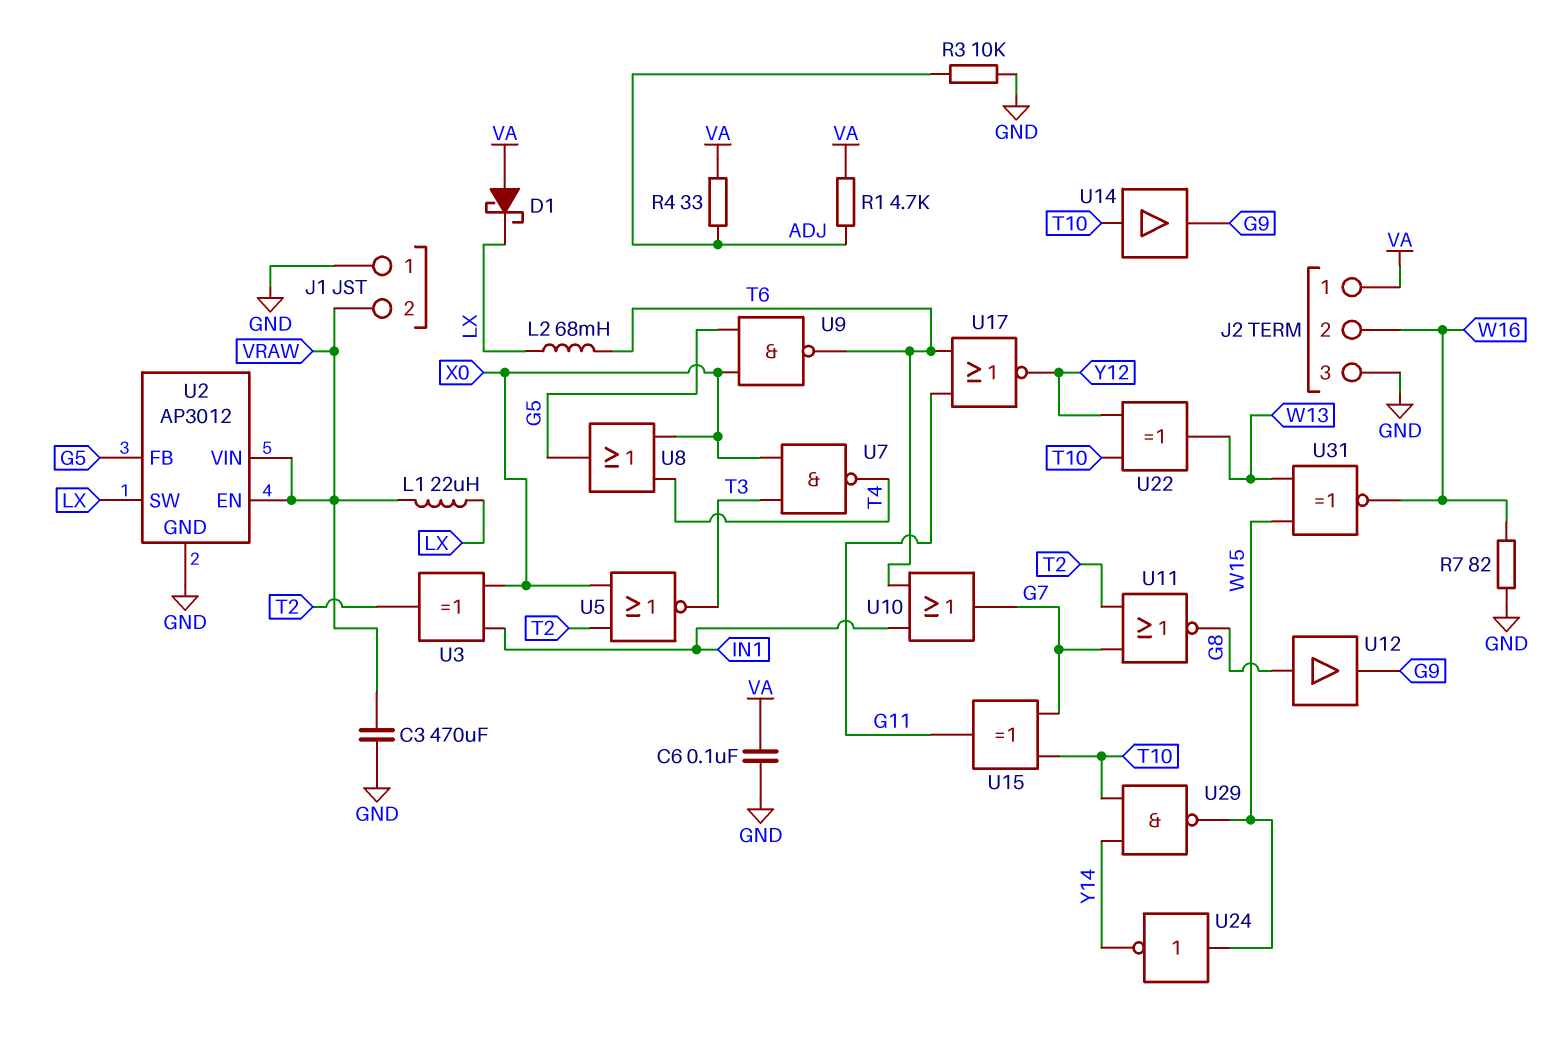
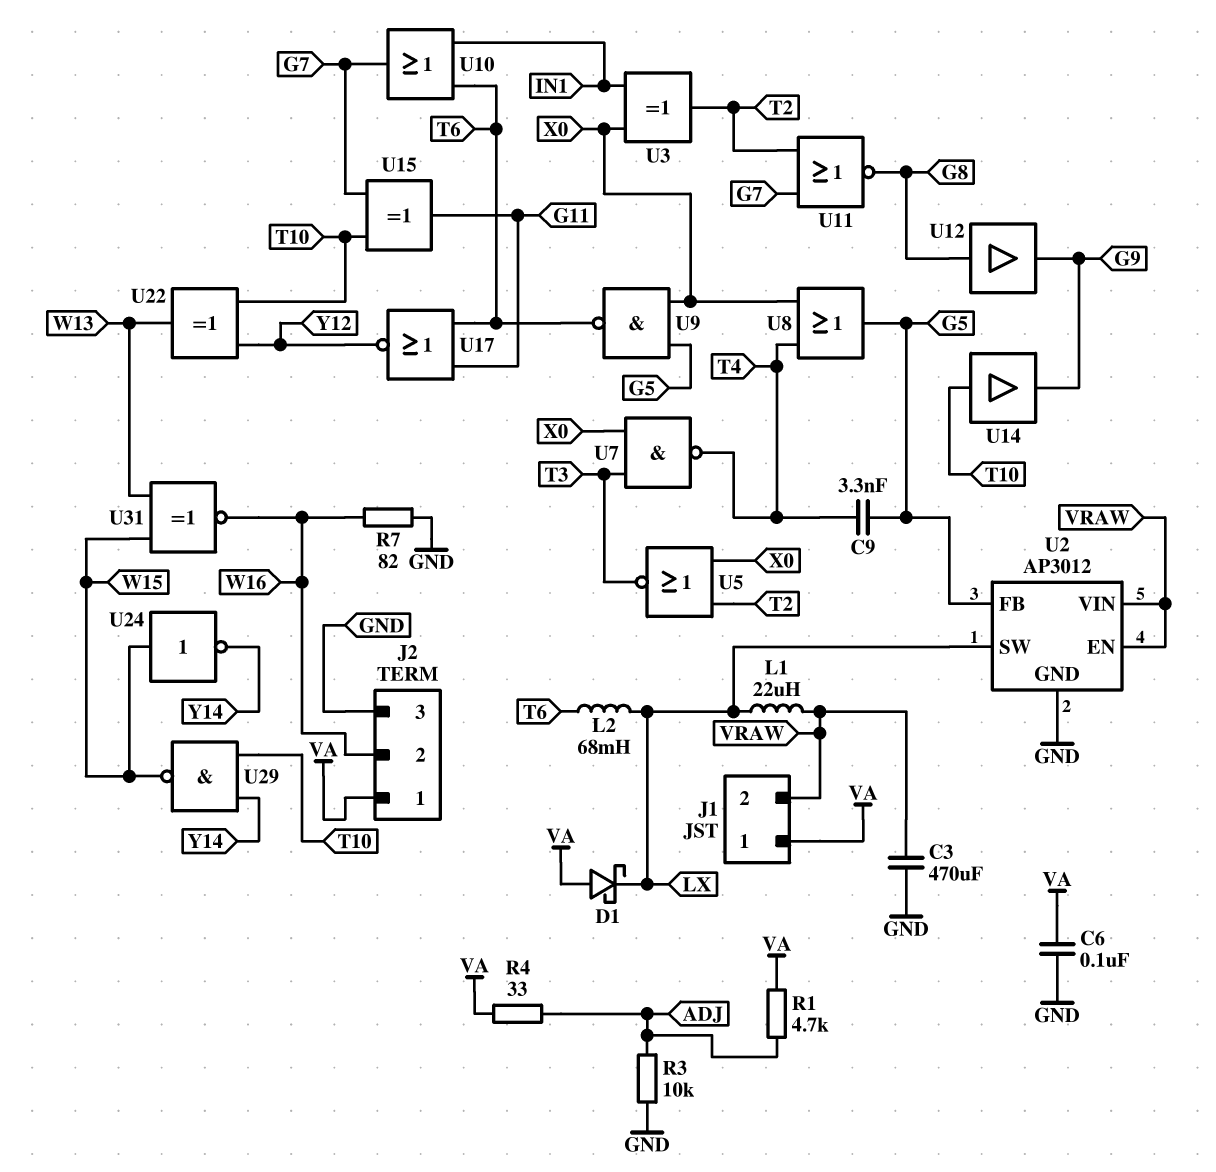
C9: none -> 3.3nF (G5, T4)
J1 pin 1: GND -> VA

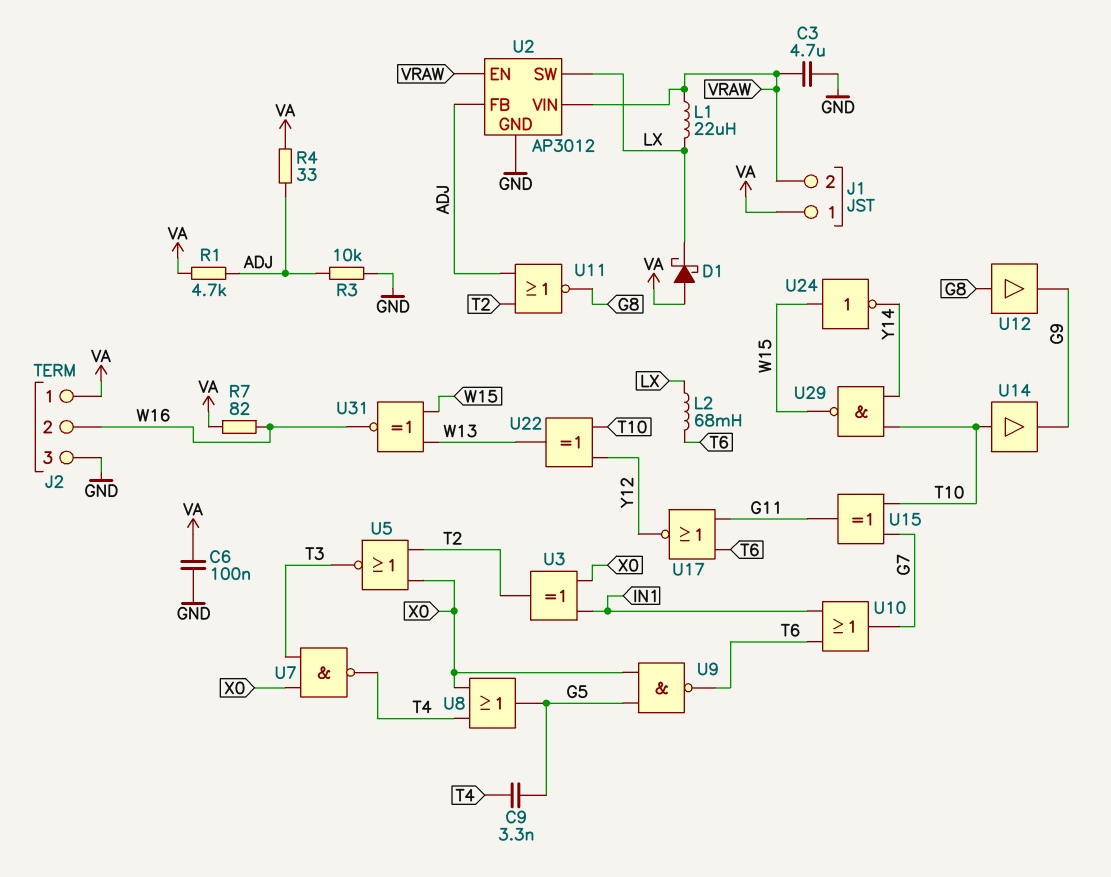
C3: 470uF (GND, VRAW) -> 4.7uF (GND, VRAW)
R7: 82 (GND, W16) -> 82 (VA, W16)
U2 pin FB: G5 -> ADJ
U11: NOR (in G7, in T2, out G8) -> NOR (in ADJ, in T2, out G8)

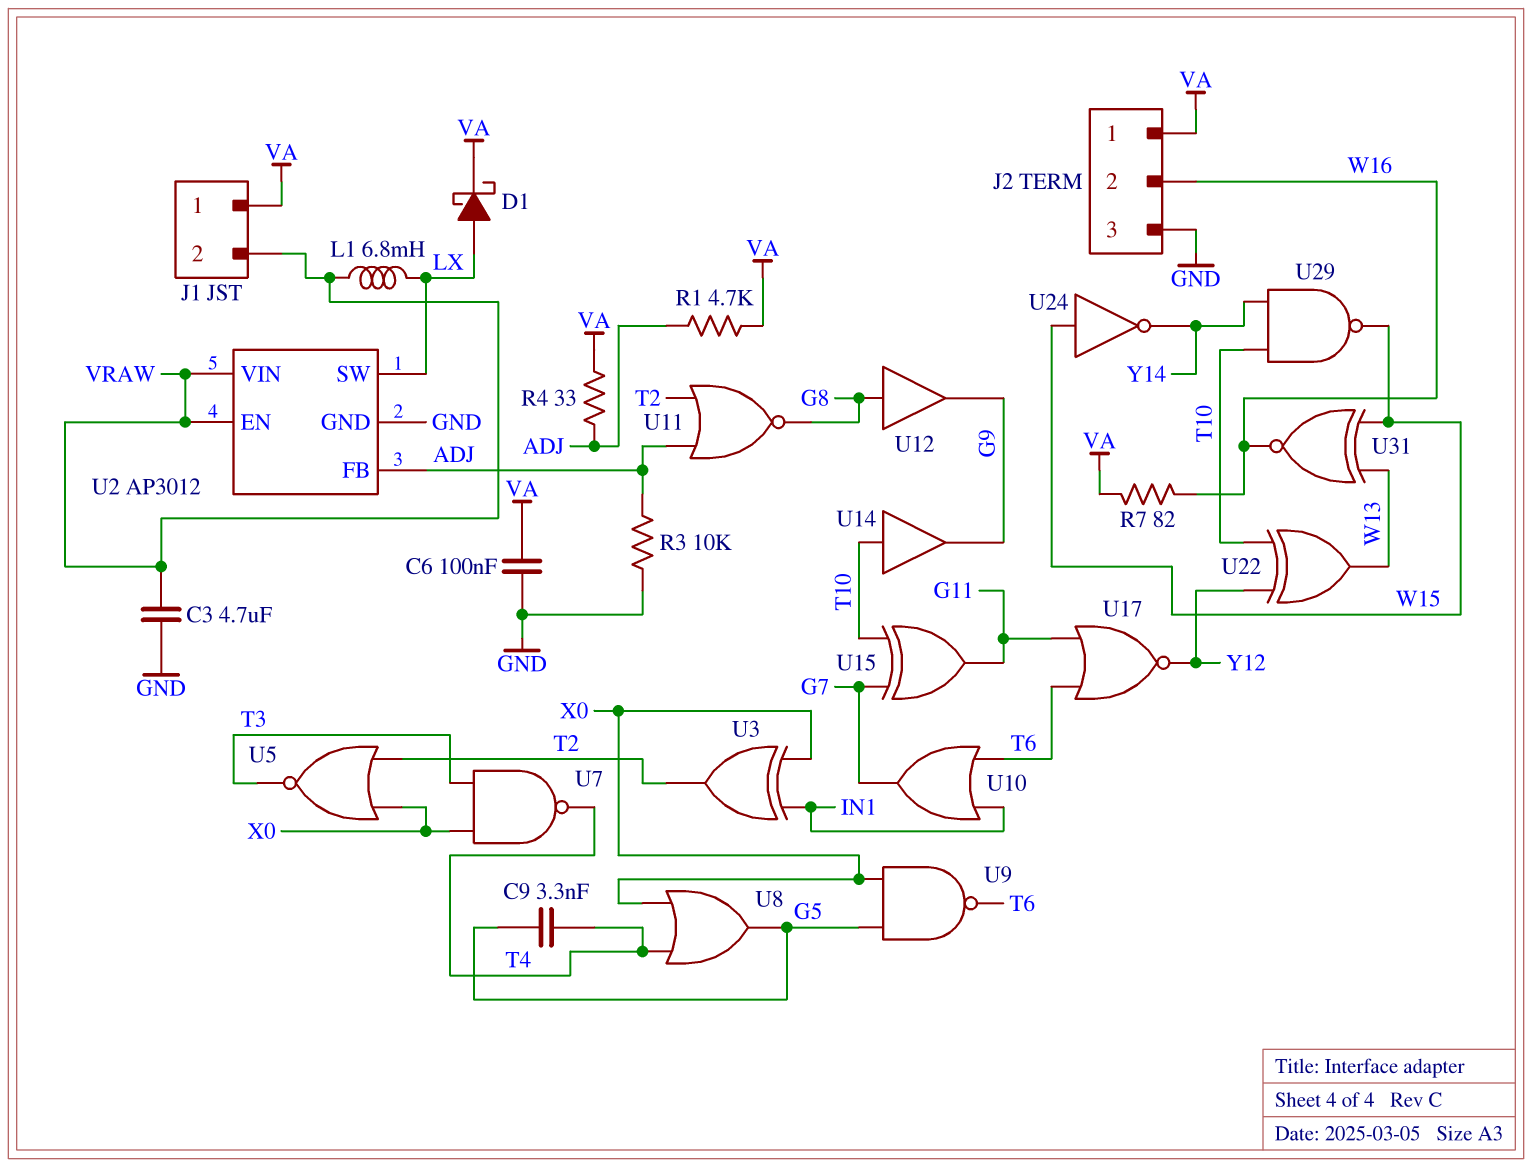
D1: schottky (A VA, K LX) -> schottky (A LX, K VA)
L1: 22uH (LX, VRAW) -> 6.8mH (LX, VRAW)
L2: 68mH (LX, T6) -> none

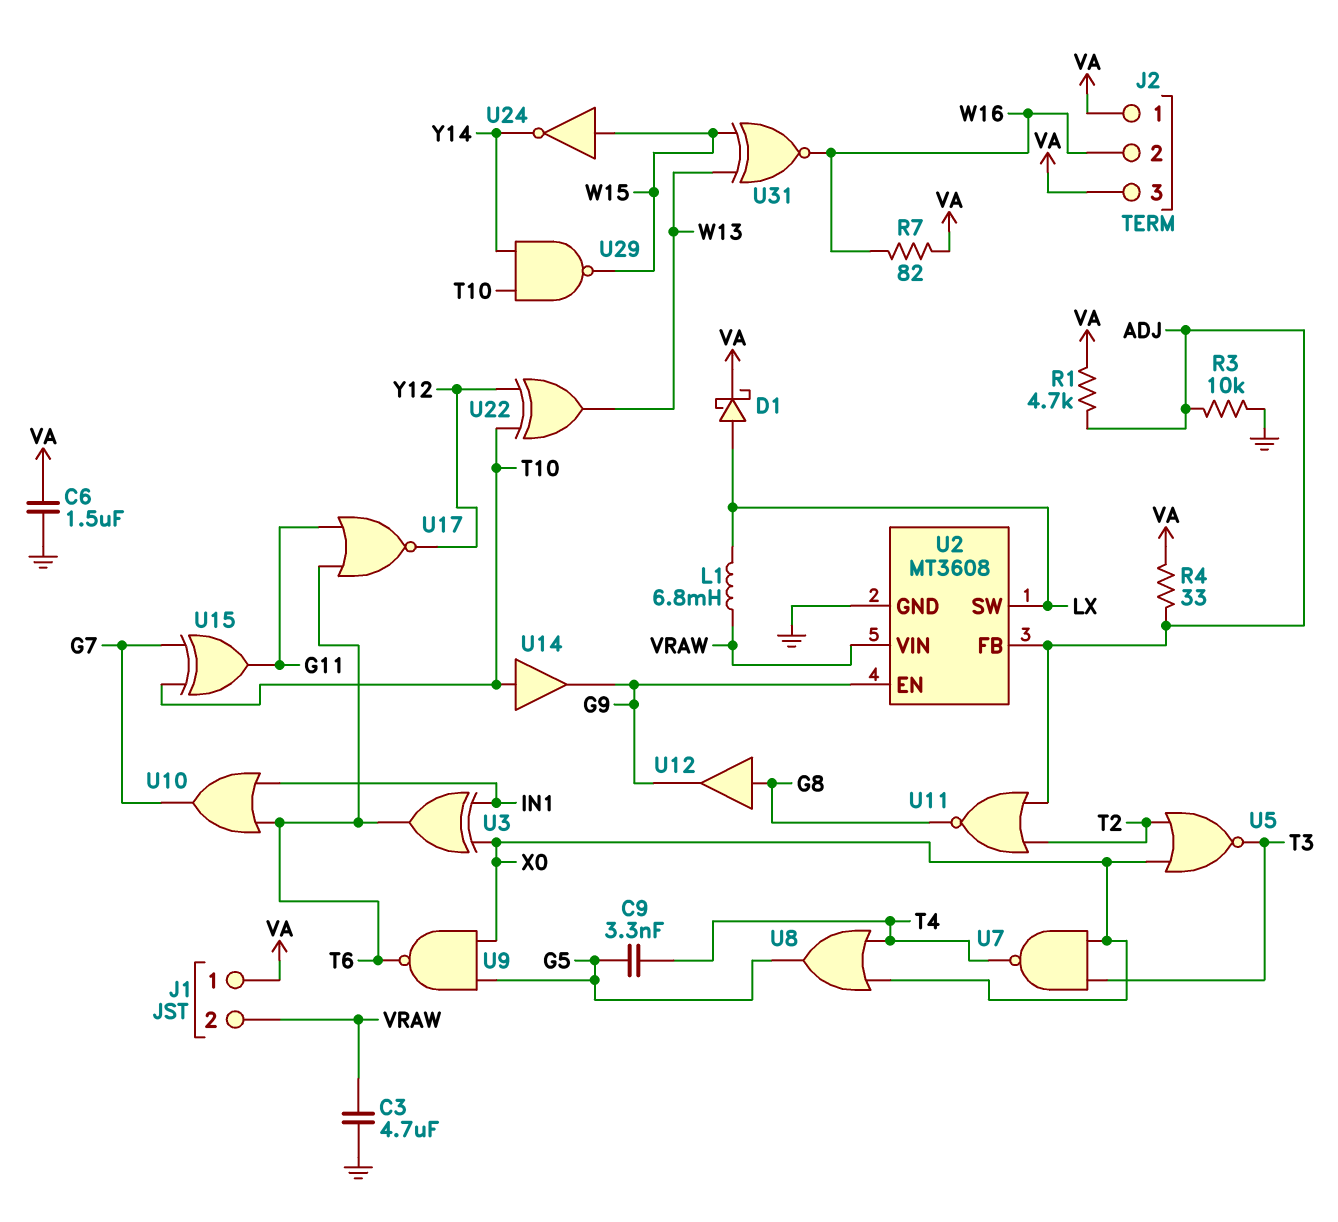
C6: 100nF (GND, VA) -> 1.5uF (GND, VA)
J2 pin 3: GND -> VA
U2: AP3012 -> MT3608
U2 pin EN: VRAW -> G9
U3: XOR (in IN1, in X0, out T2) -> XOR (in IN1, in X0, out T6)

